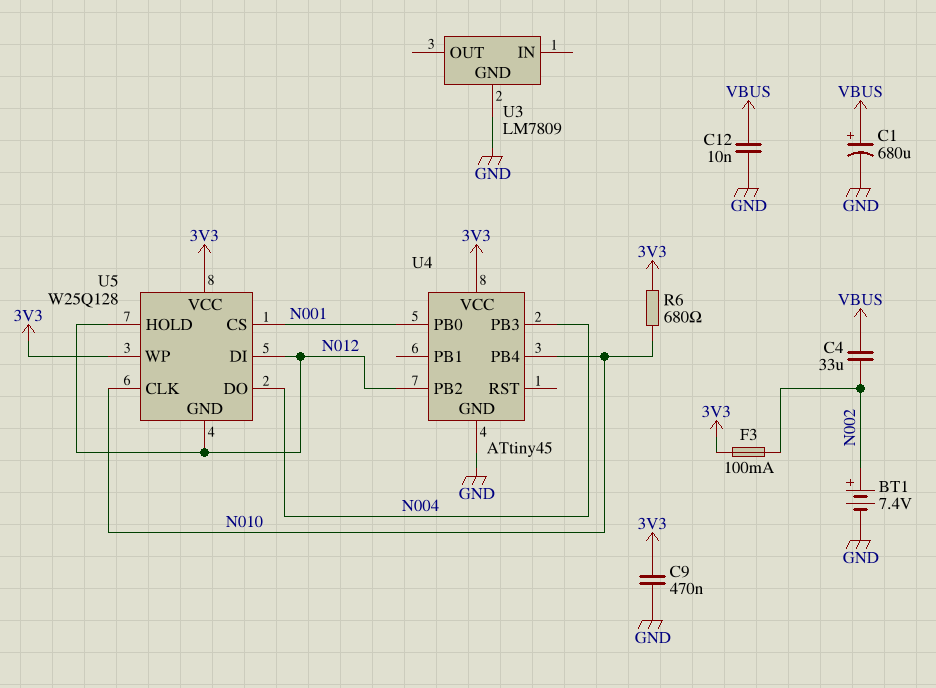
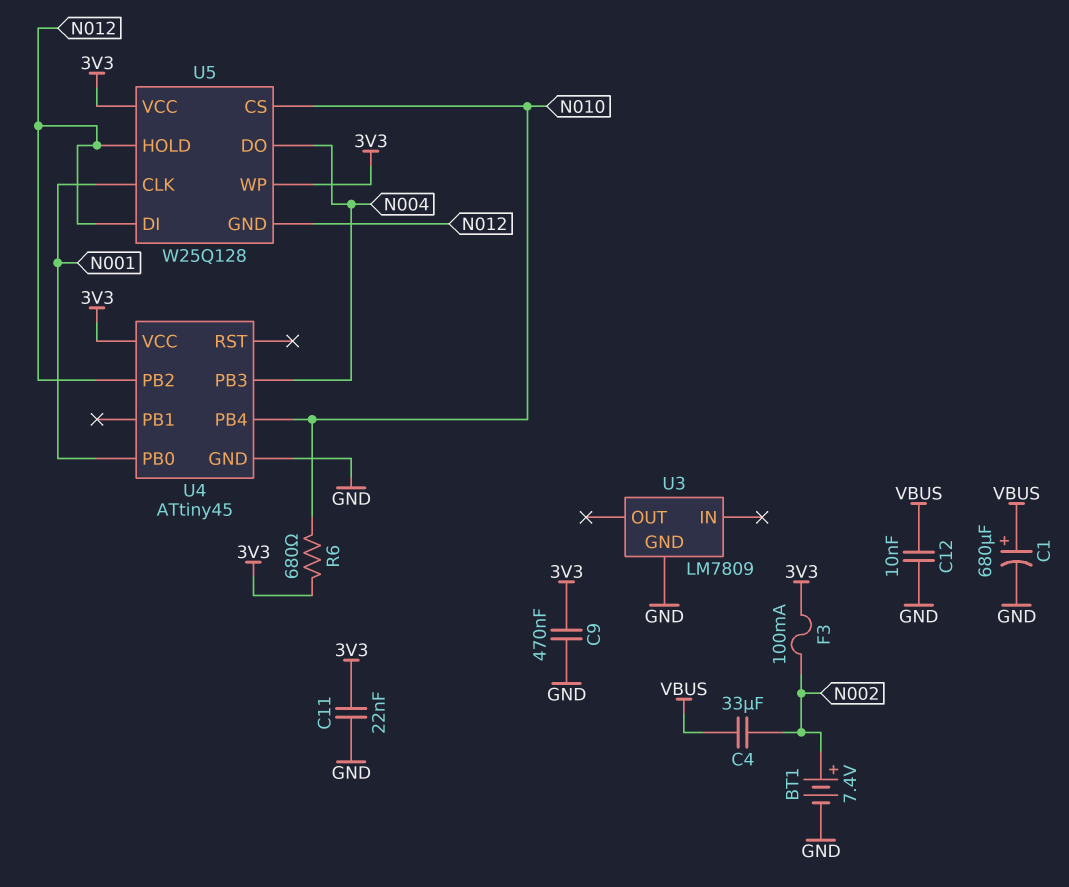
C11: none -> 22nF (3V3, GND)
U5 pin CLK: N010 -> N001
U5 pin CS: N001 -> N010

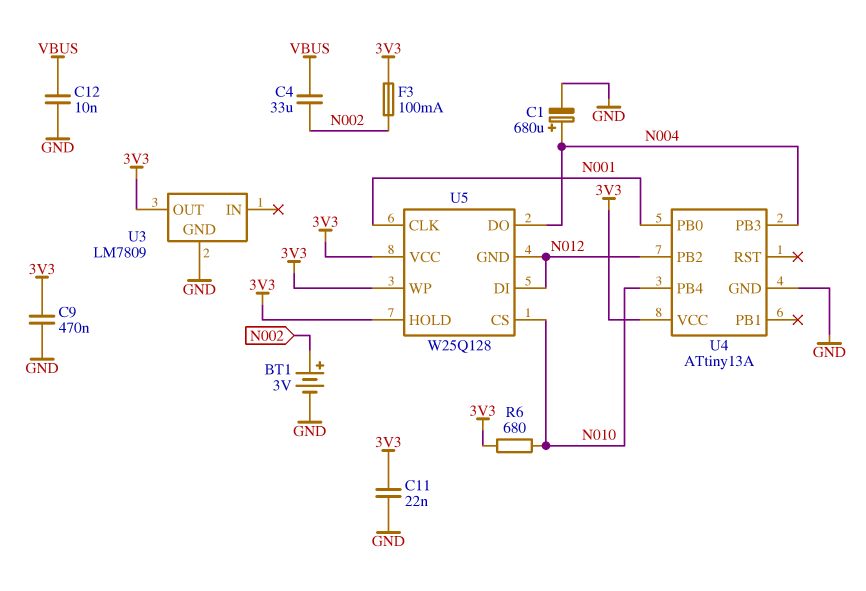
BT1: 7.4V (plus N002, minus GND) -> 3V (plus N002, minus GND)
C1: 680uF (plus VBUS, minus GND) -> 680uF (plus N004, minus GND)
U3 pin OUT: none -> 3V3
U4: ATtiny45 -> ATtiny13A
U5 pin HOLD: N012 -> 3V3

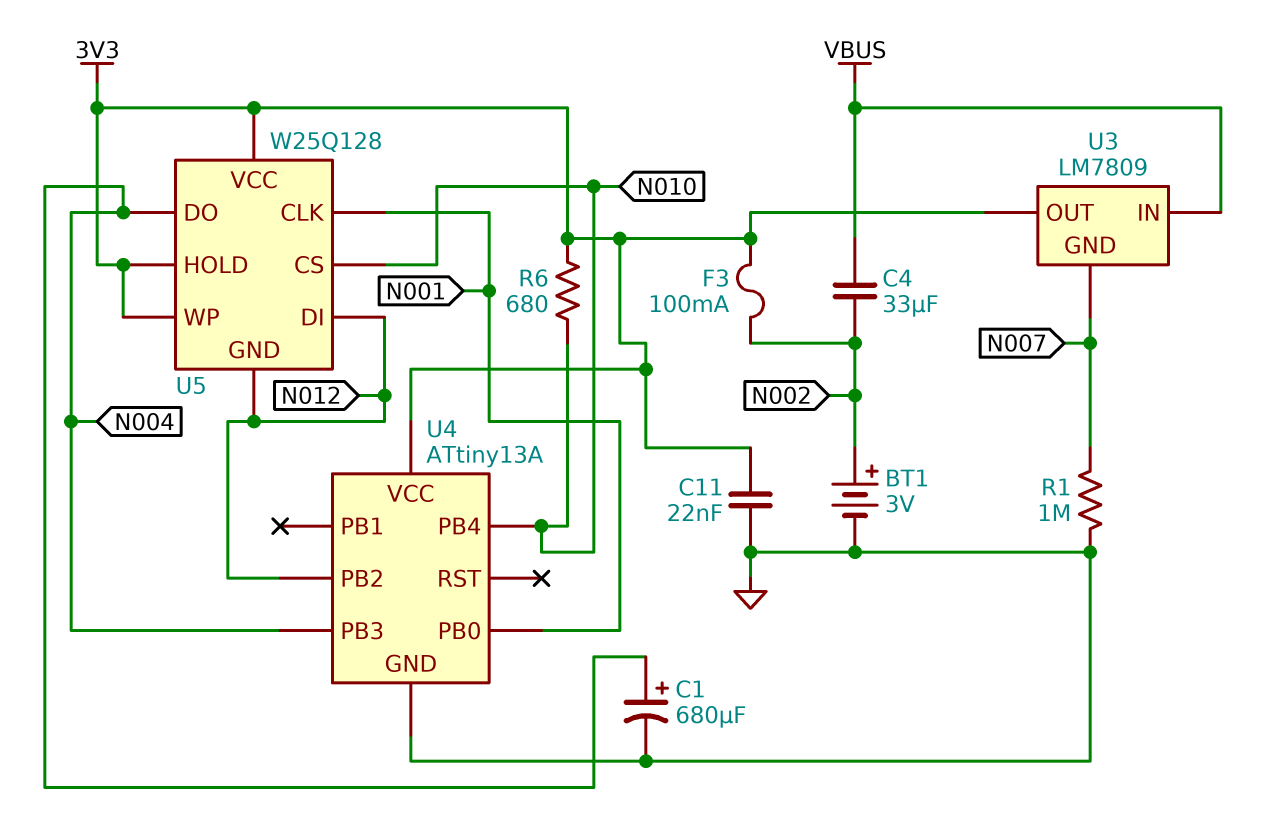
C9: 470nF (3V3, GND) -> none
C12: 10nF (GND, VBUS) -> none
R1: none -> 1M (GND, N007)
U3 pin GND: GND -> N007
U3 pin IN: none -> VBUS

